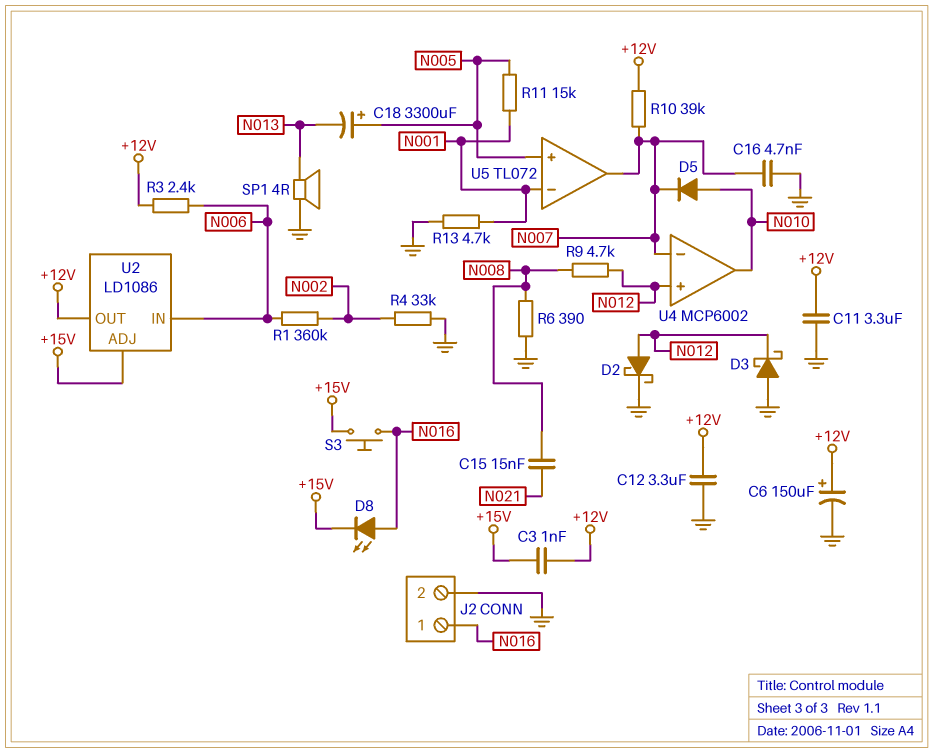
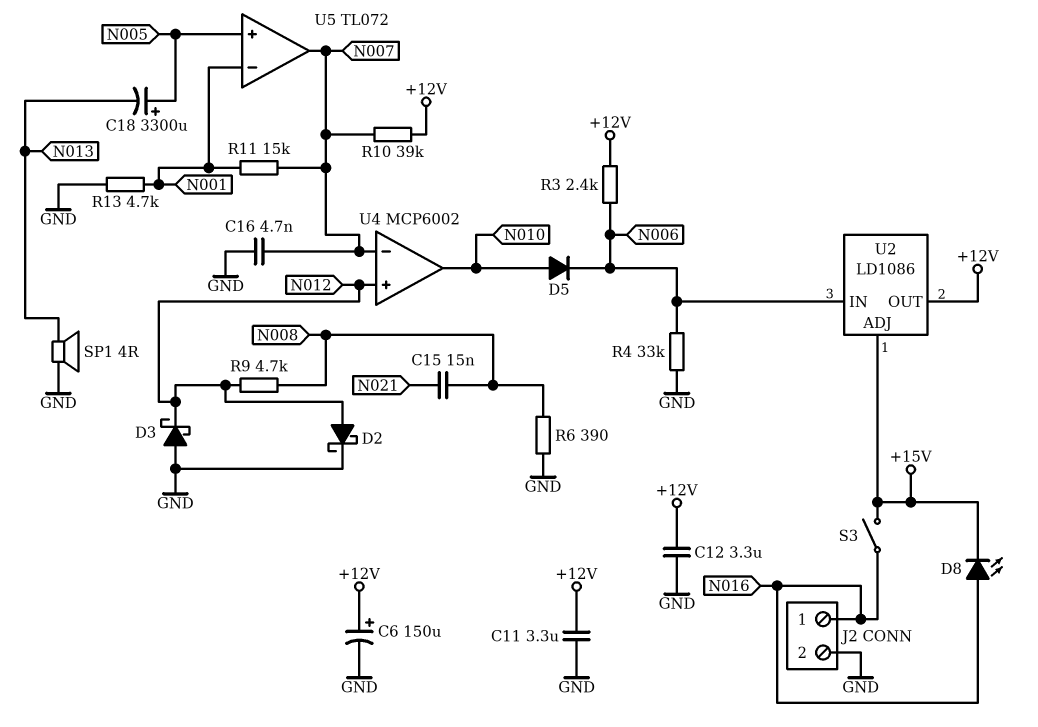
C3: 1nF (+12V, +15V) -> none
D5: diode (A N010, K N007) -> diode (A N010, K N006)
R1: 360k (N002, N006) -> none
R4: 33k (GND, N002) -> 33k (GND, N006)
R11: 15k (N001, N005) -> 15k (N001, N007)
S3: button (+15V, N016) -> switch (+15V, N016)

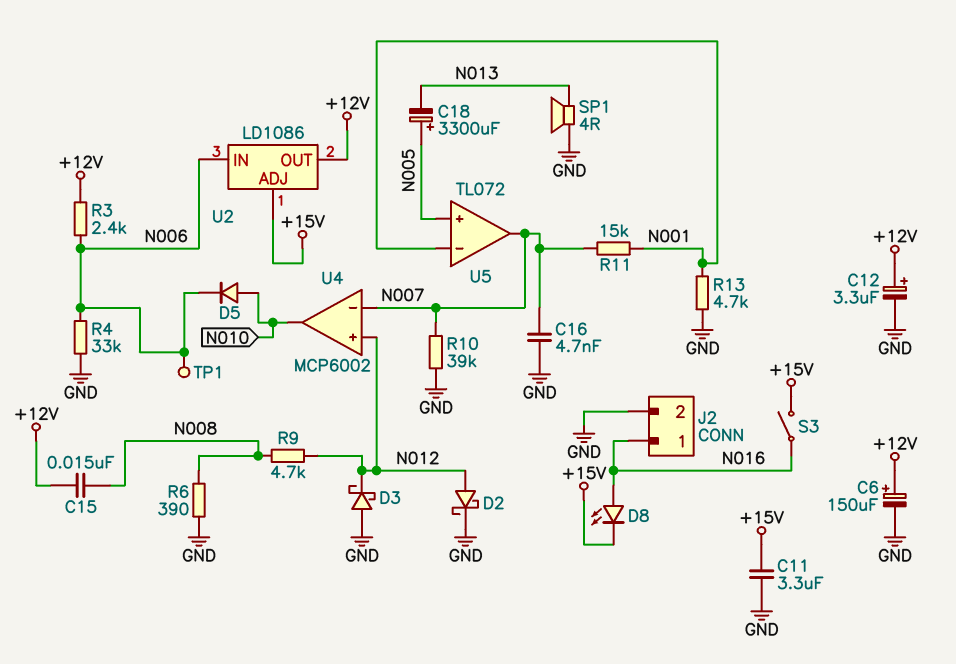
C11: 3.3uF (+12V, GND) -> 3.3uF (+15V, GND)
C12: 3.3uF (+12V, GND) -> 3.3uF (plus +12V, minus GND)
C15: 15nF (N008, N021) -> 15nF (+12V, N008)
R10: 39k (+12V, N007) -> 39k (GND, N007)
TP1: none -> test point (N006)

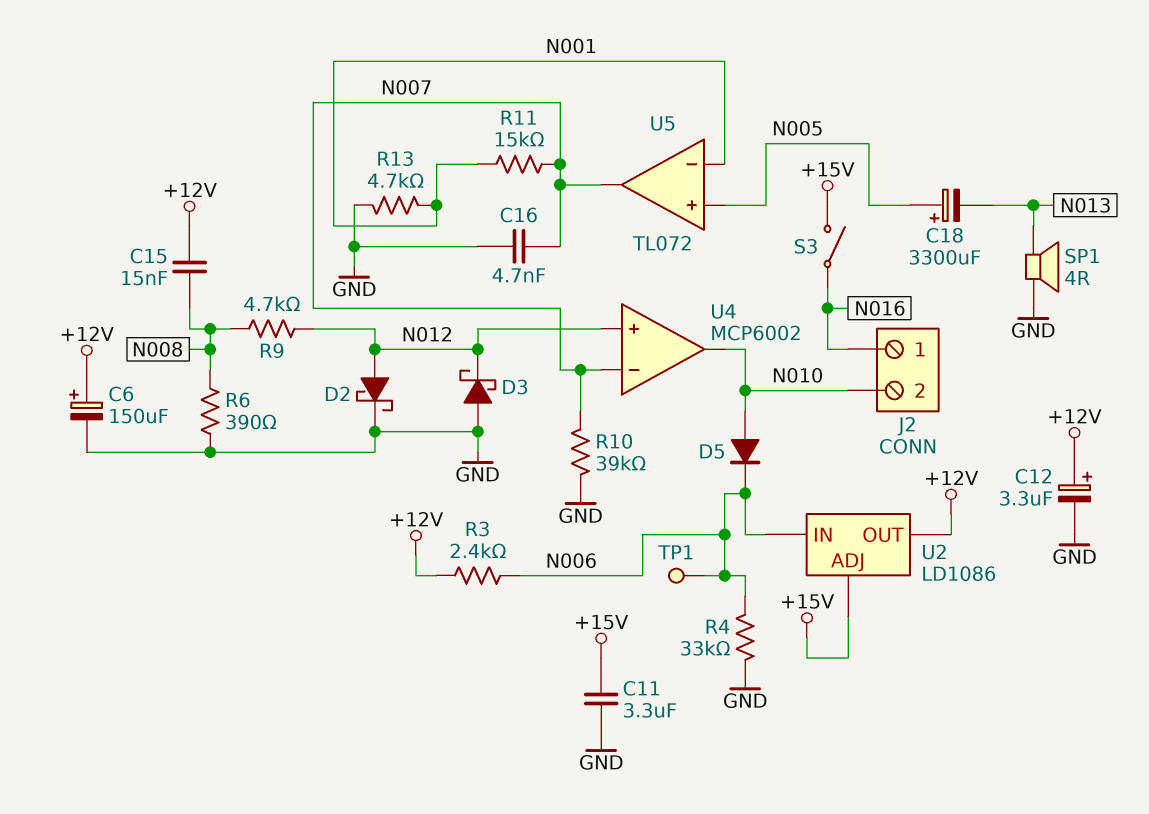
D8: LED (A N016, K +15V) -> none
J2 pin 2: GND -> N010

